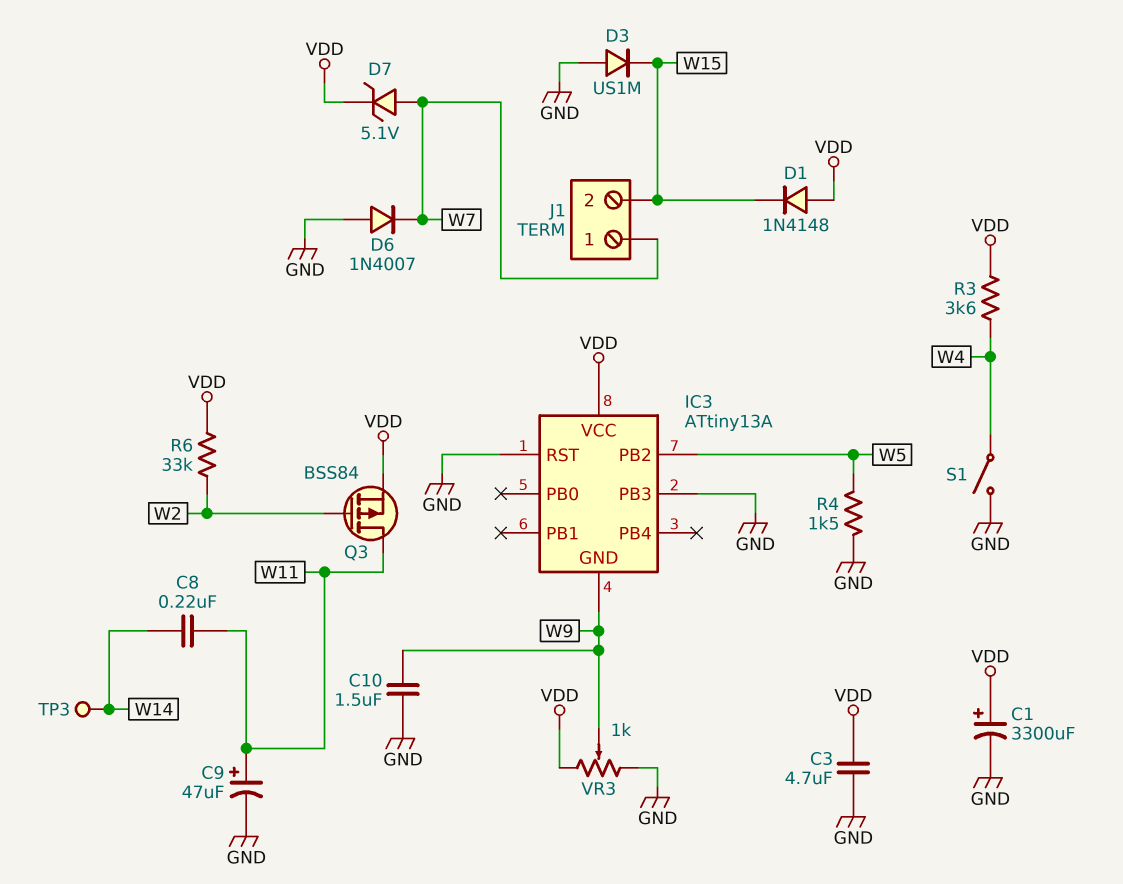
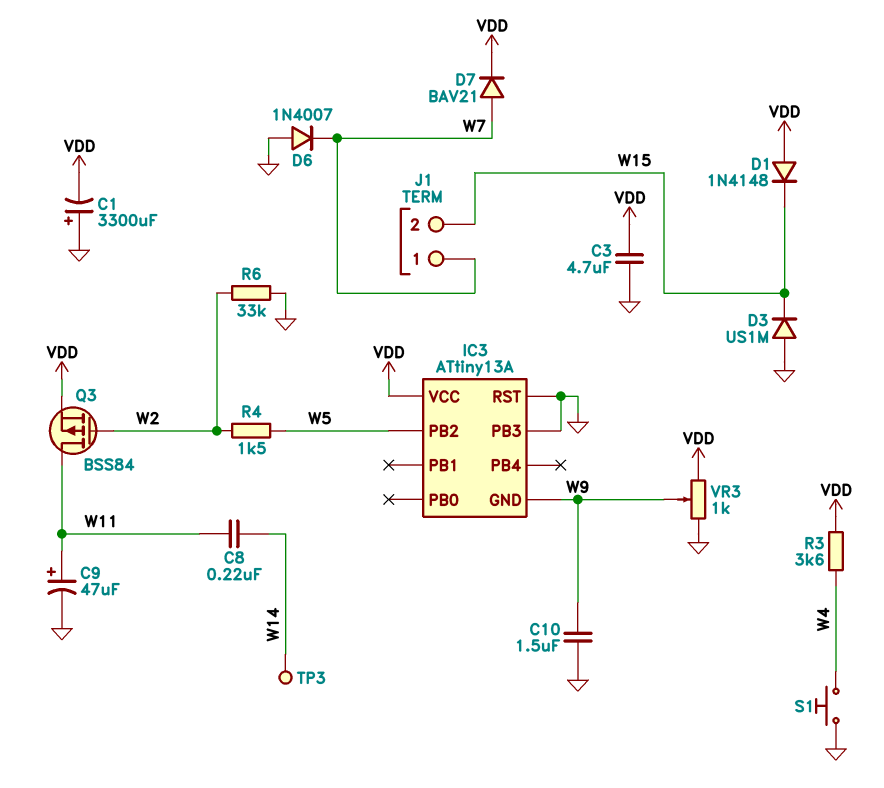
C1: 3300uF (plus VDD, minus GND) -> 3300uF (plus GND, minus VDD)
D7: zener 5.1V (A W7, K VDD) -> diode BAV21 (A W7, K VDD)
R4: 1.5k (GND, W5) -> 1.5k (W2, W5)
R6: 33k (VDD, W2) -> 33k (GND, W2)
S1: switch (GND, W4) -> button (GND, W4)

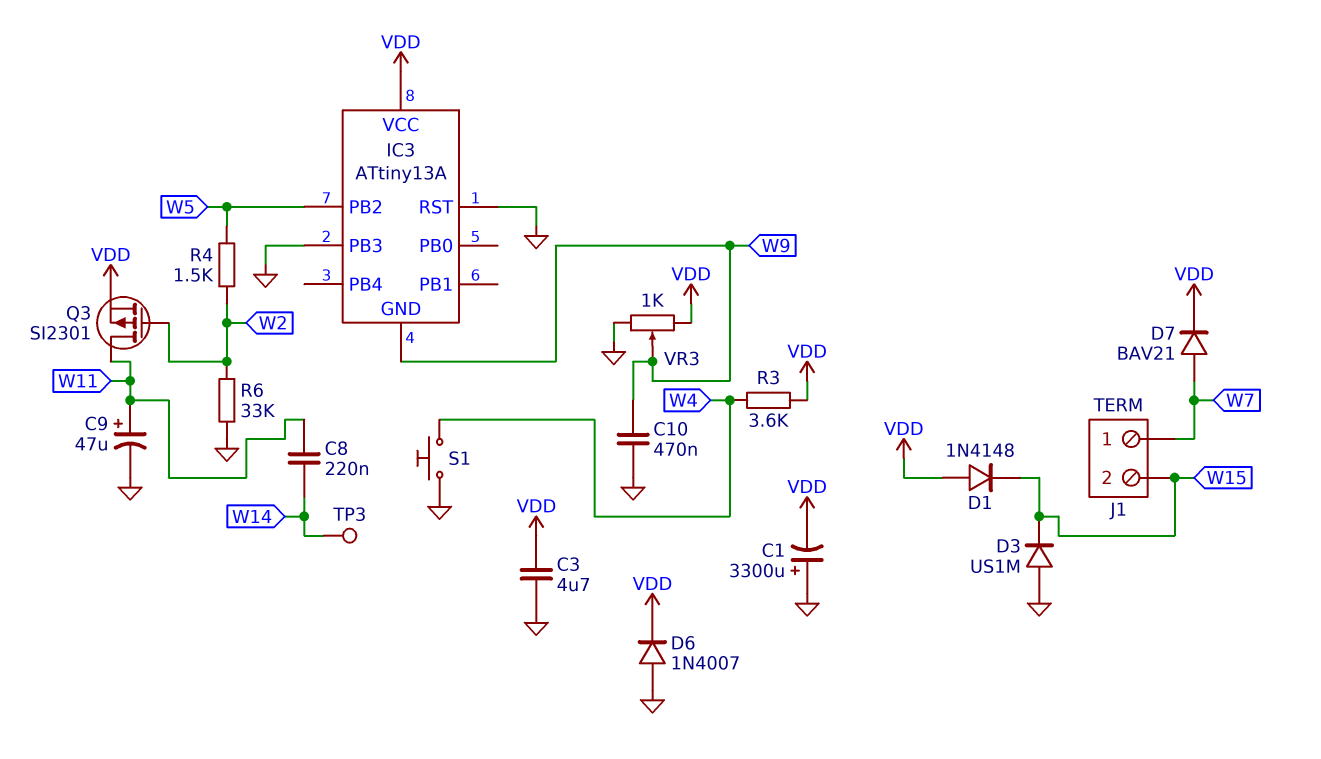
C10: 1.5uF (GND, W9) -> 470nF (GND, W9)
D6: diode 1N4007 (A GND, K W7) -> diode 1N4007 (A GND, K VDD)
Q3: PMOS BSS84 (G W2, D W11, S VDD) -> PMOS SI2301 (G W2, D W11, S VDD)

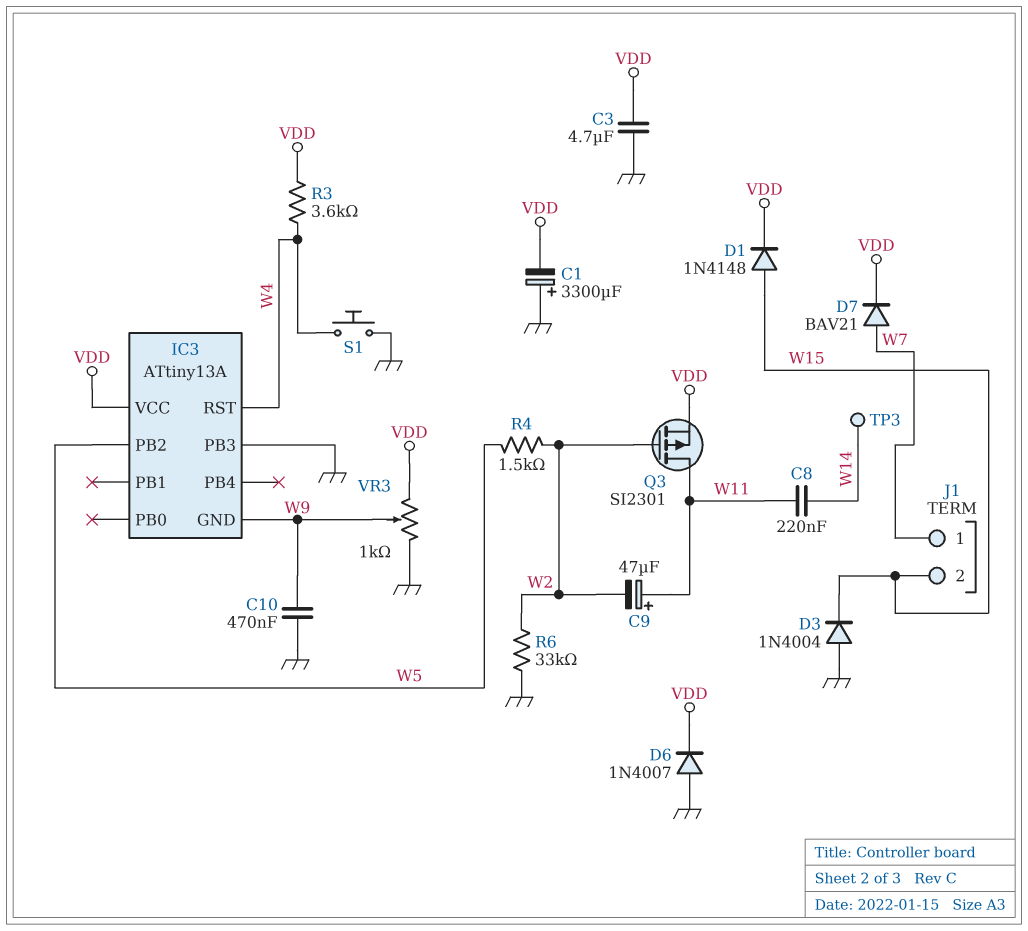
C9: 47uF (plus W11, minus GND) -> 47uF (plus W11, minus W2)
D1: diode 1N4148 (A VDD, K W15) -> diode 1N4148 (A W15, K VDD)
D3: diode US1M (A GND, K W15) -> diode 1N4004 (A GND, K W15)
IC3 pin RST: GND -> W4

